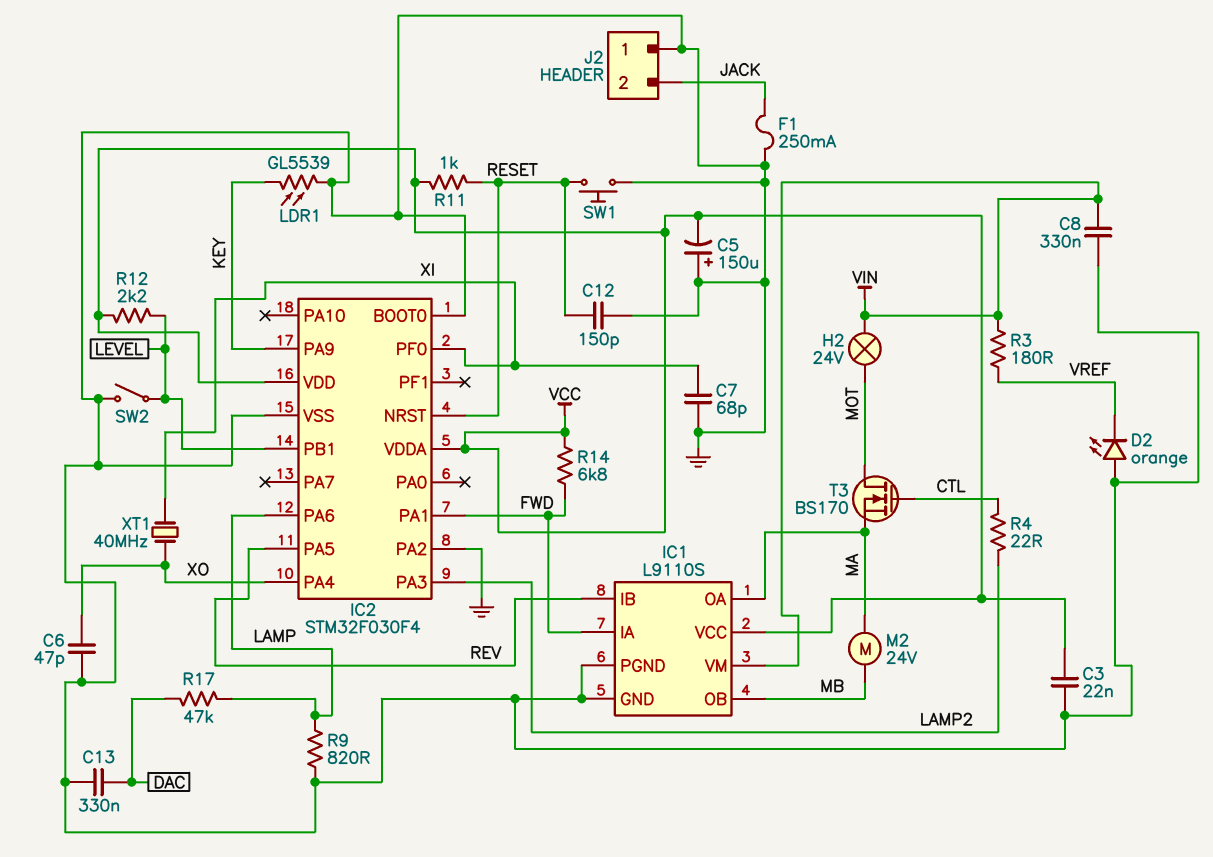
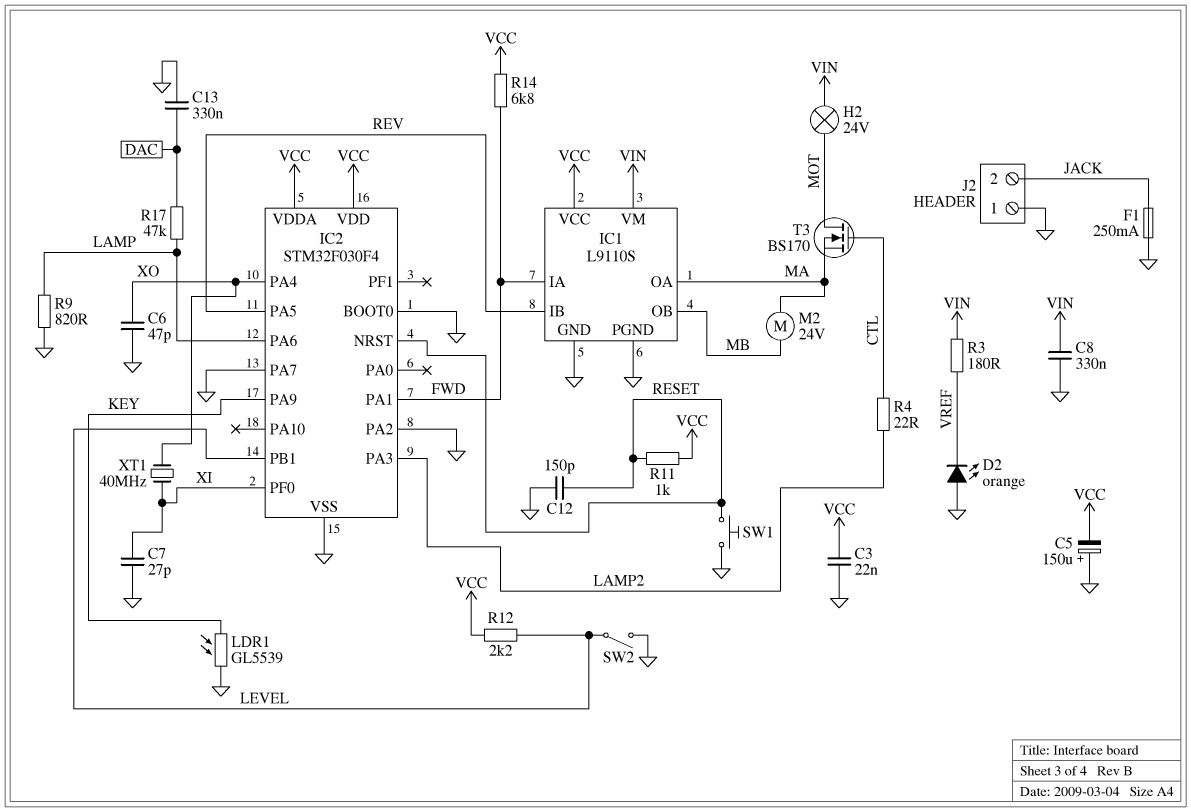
C7: 68pF (GND, XI) -> 27pF (GND, XI)
IC2 pin PA7: none -> GND

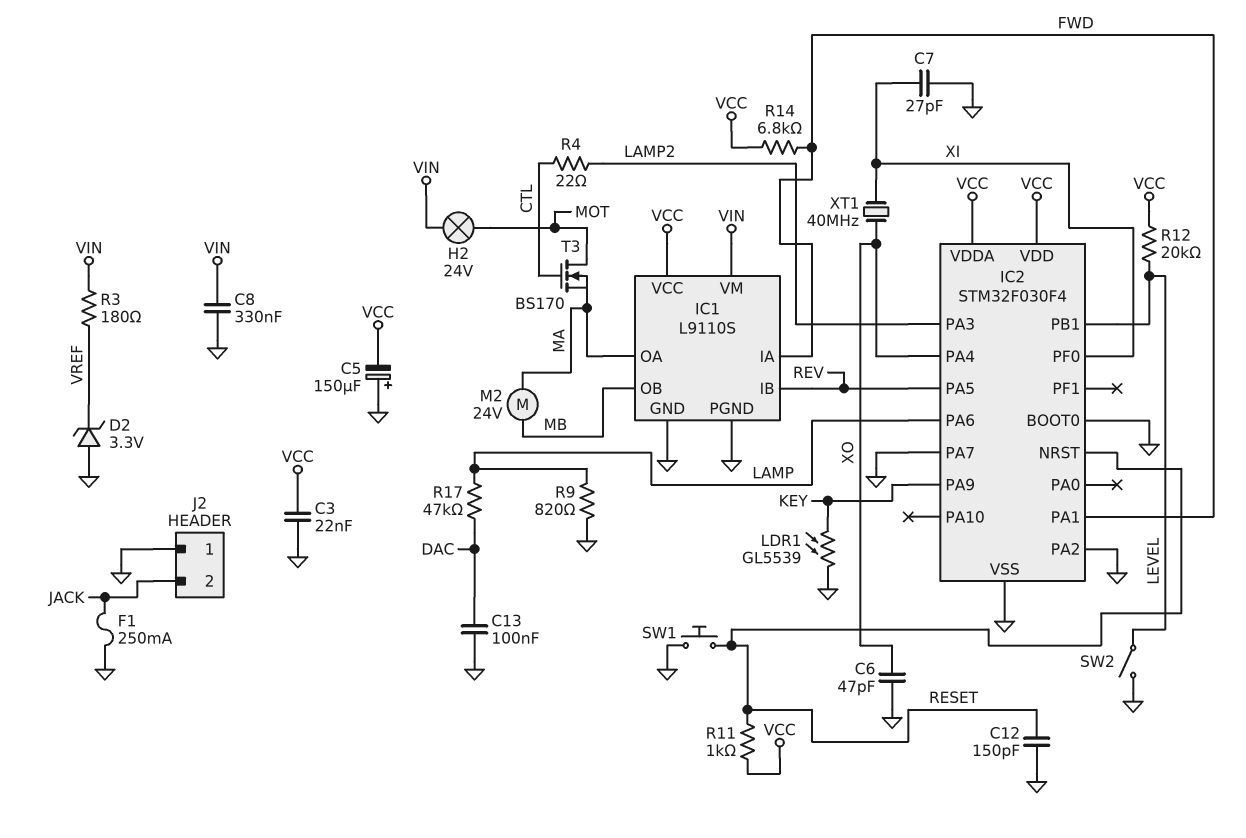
C13: 330nF (DAC, GND) -> 100nF (DAC, GND)
D2: LED orange (A GND, K VREF) -> zener 3.3V (A GND, K VREF)
R12: 2.2k (LEVEL, VCC) -> 20k (LEVEL, VCC)

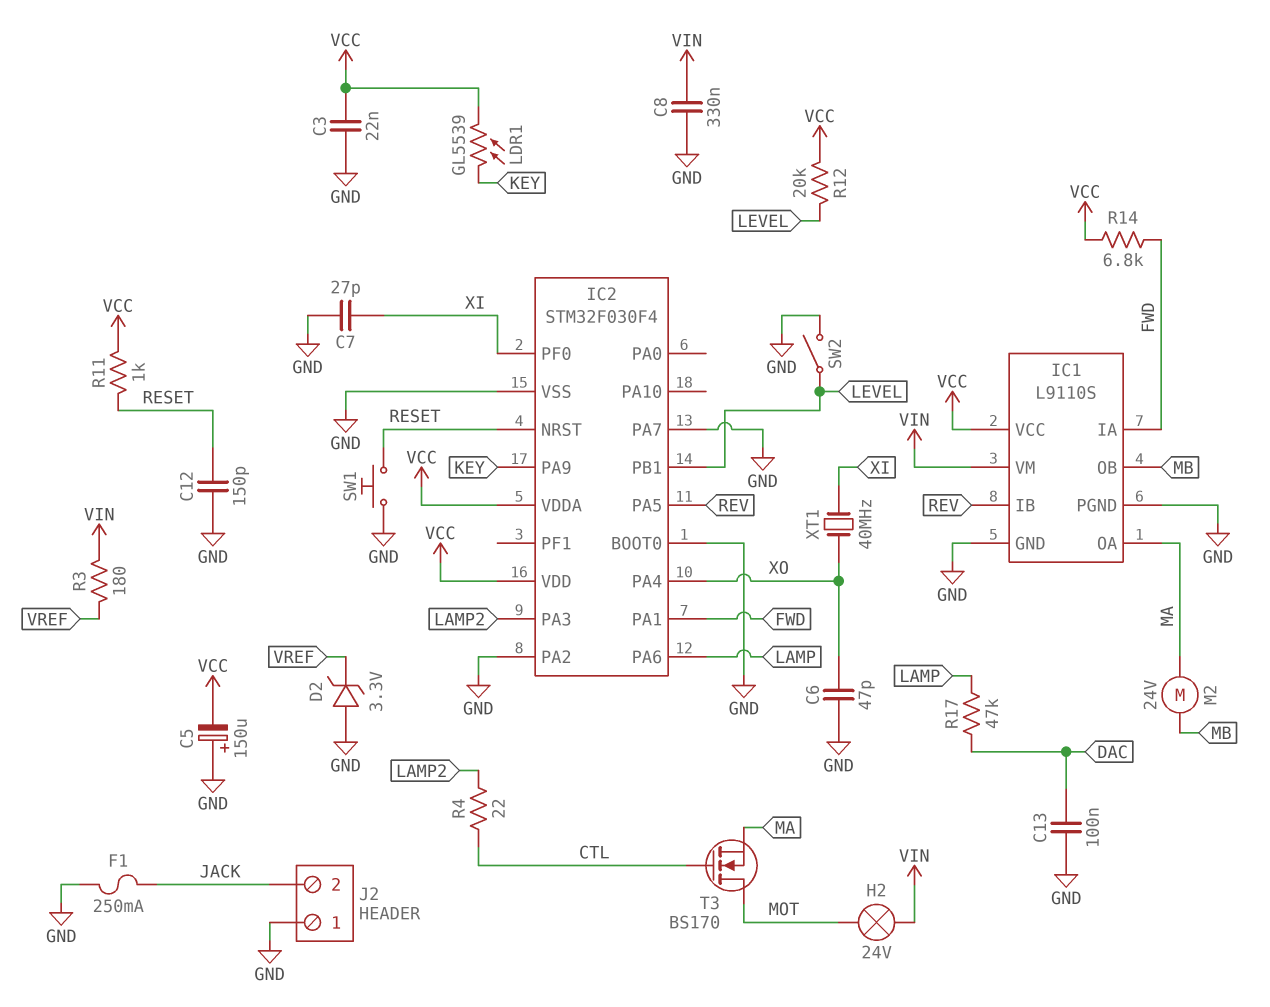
LDR1: GL5539 (GND, KEY) -> GL5539 (KEY, VCC)
R9: 820 (GND, LAMP) -> none

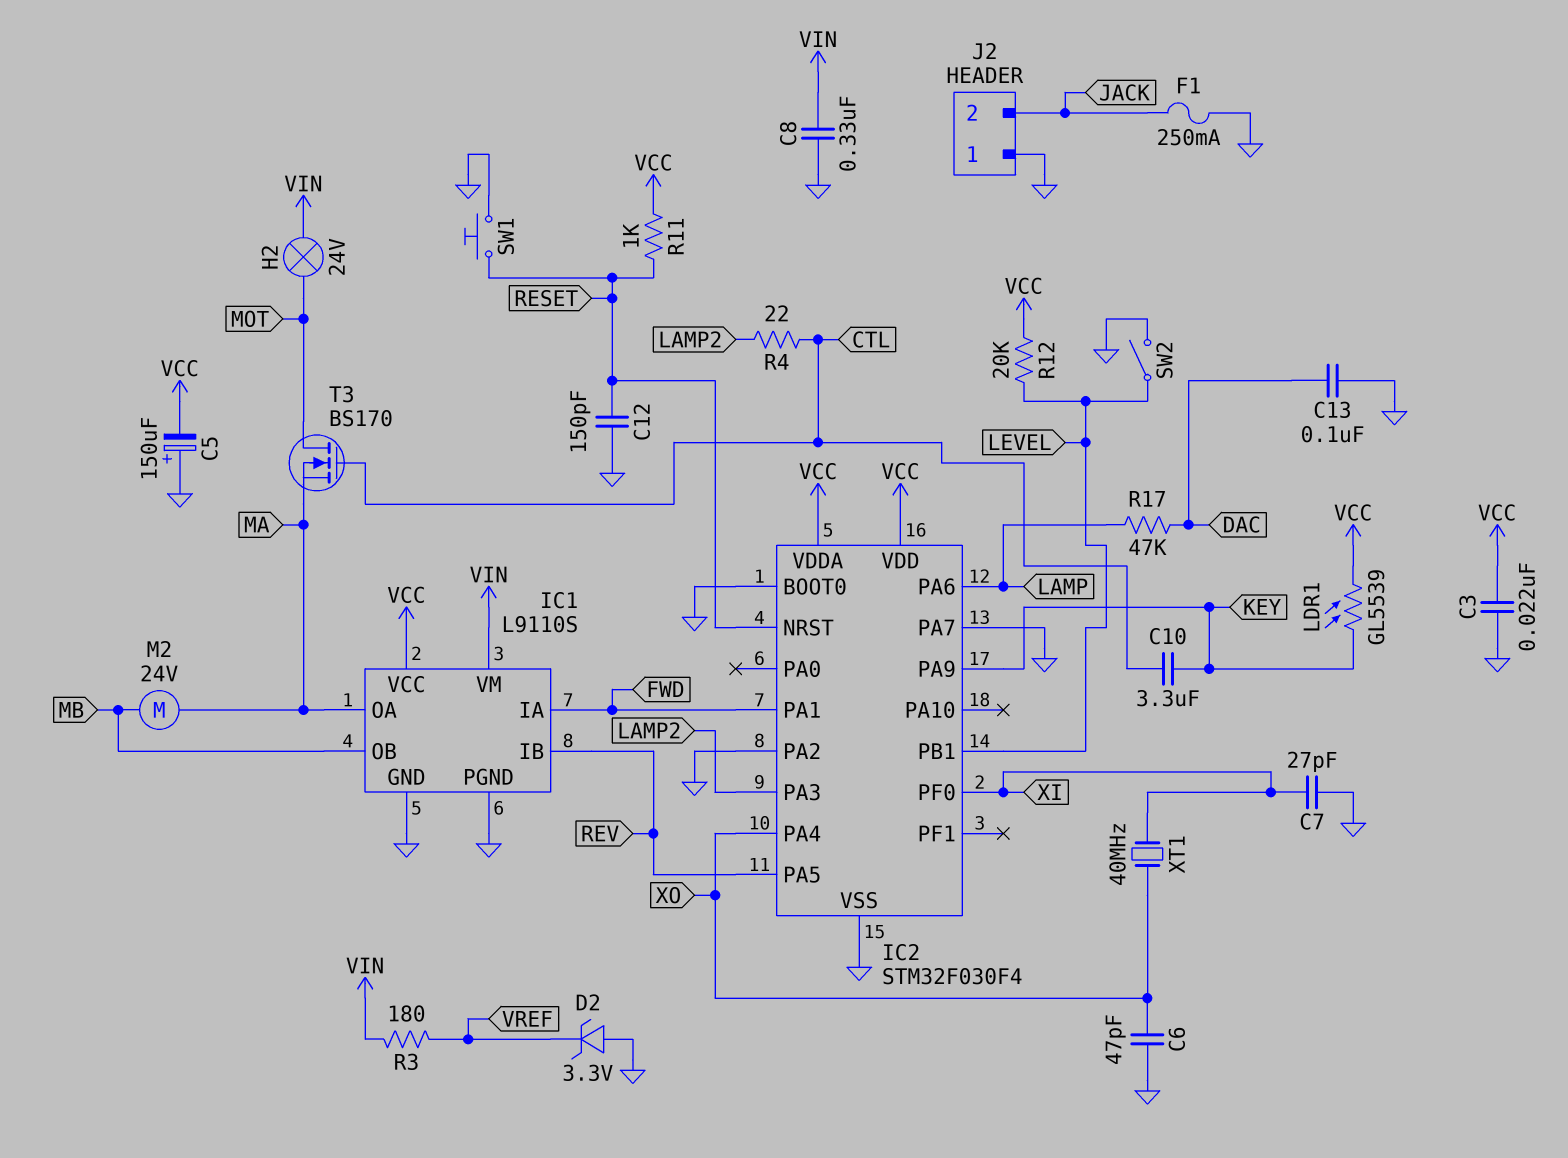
C10: none -> 3.3uF (CTL, KEY)
R14: 6.8k (FWD, VCC) -> none

